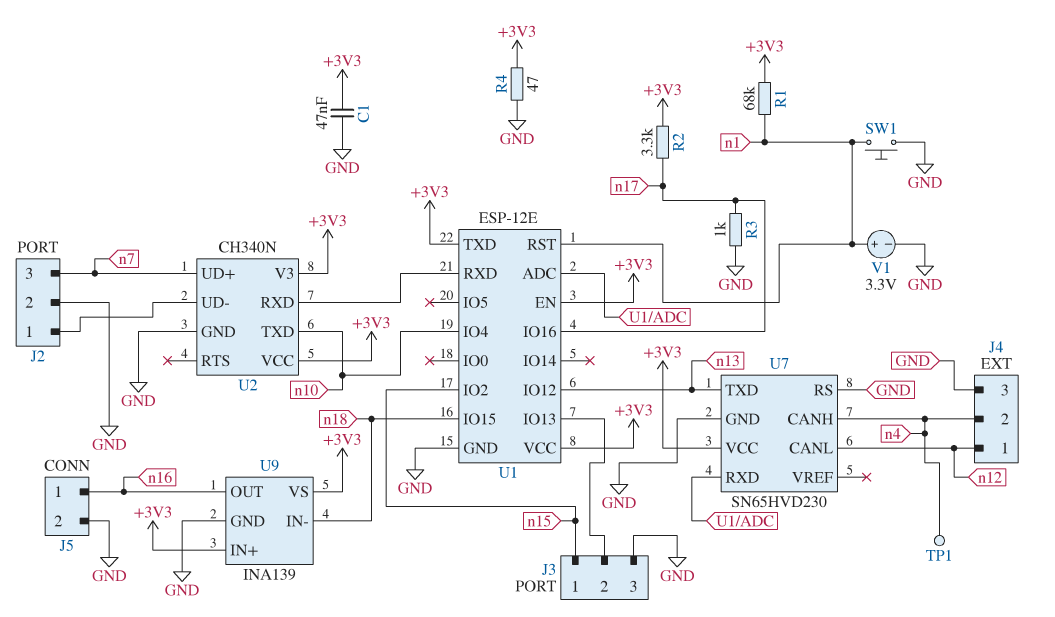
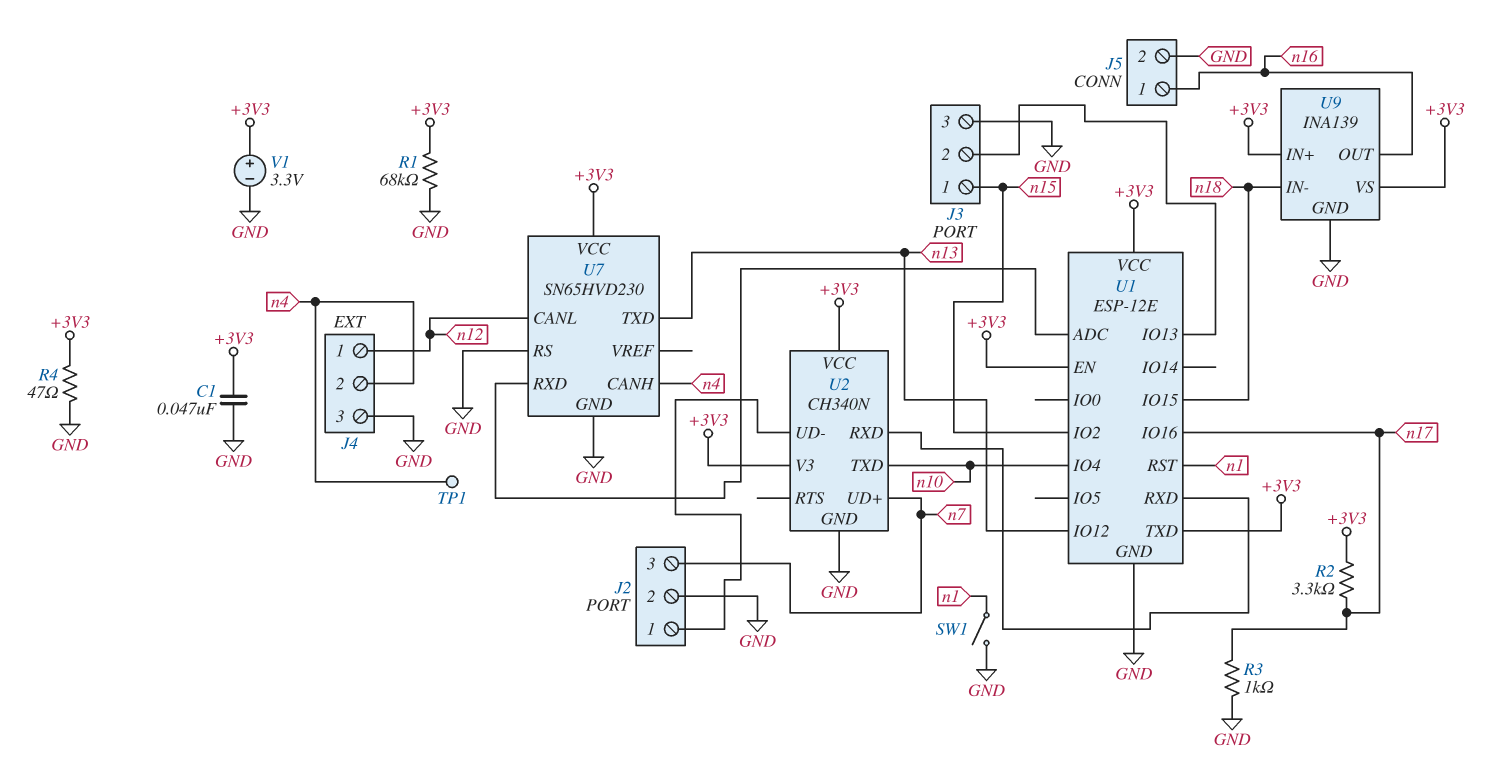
R1: 68k (+3V3, n1) -> 68k (+3V3, GND)
SW1: button (GND, n1) -> switch (GND, n1)
V1: 3.3V (plus n1, minus GND) -> 3.3V (plus +3V3, minus GND)

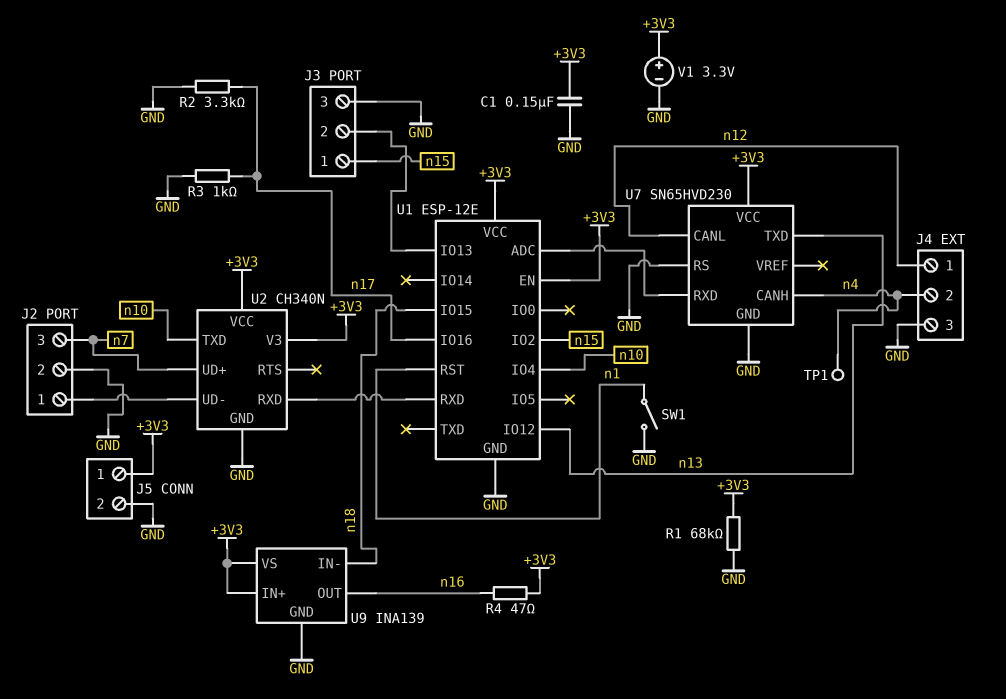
C1: 47nF (+3V3, GND) -> 150nF (+3V3, GND)
J5 pin 1: n16 -> +3V3
R2: 3.3k (+3V3, n17) -> 3.3k (GND, n17)
R4: 47 (+3V3, GND) -> 47 (+3V3, n16)
U1 pin TXD: +3V3 -> none

